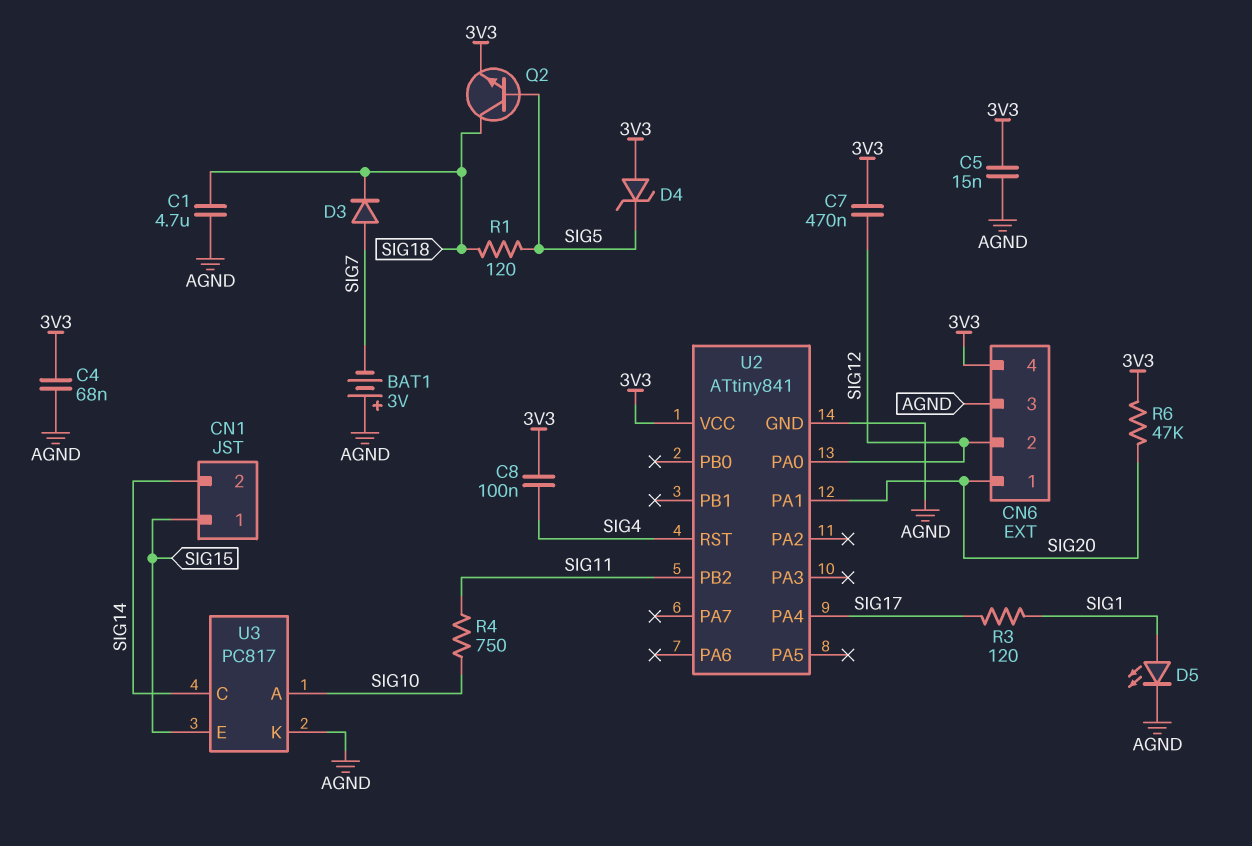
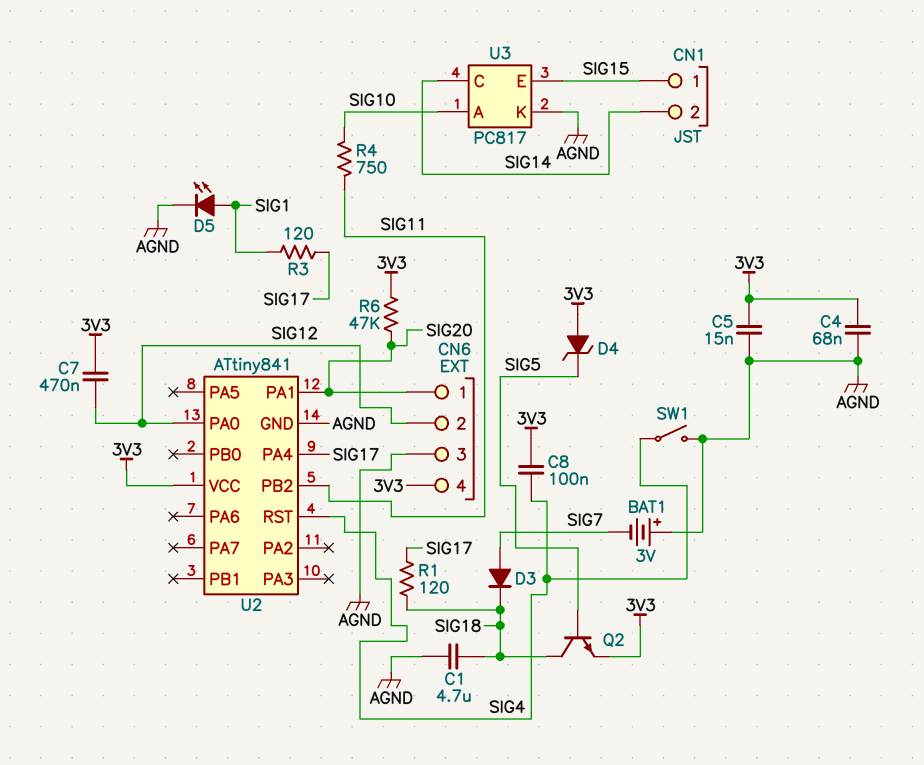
R1: 120 (SIG5, SIG18) -> 120 (SIG17, SIG18)
SW1: none -> switch (AGND, SIG4)

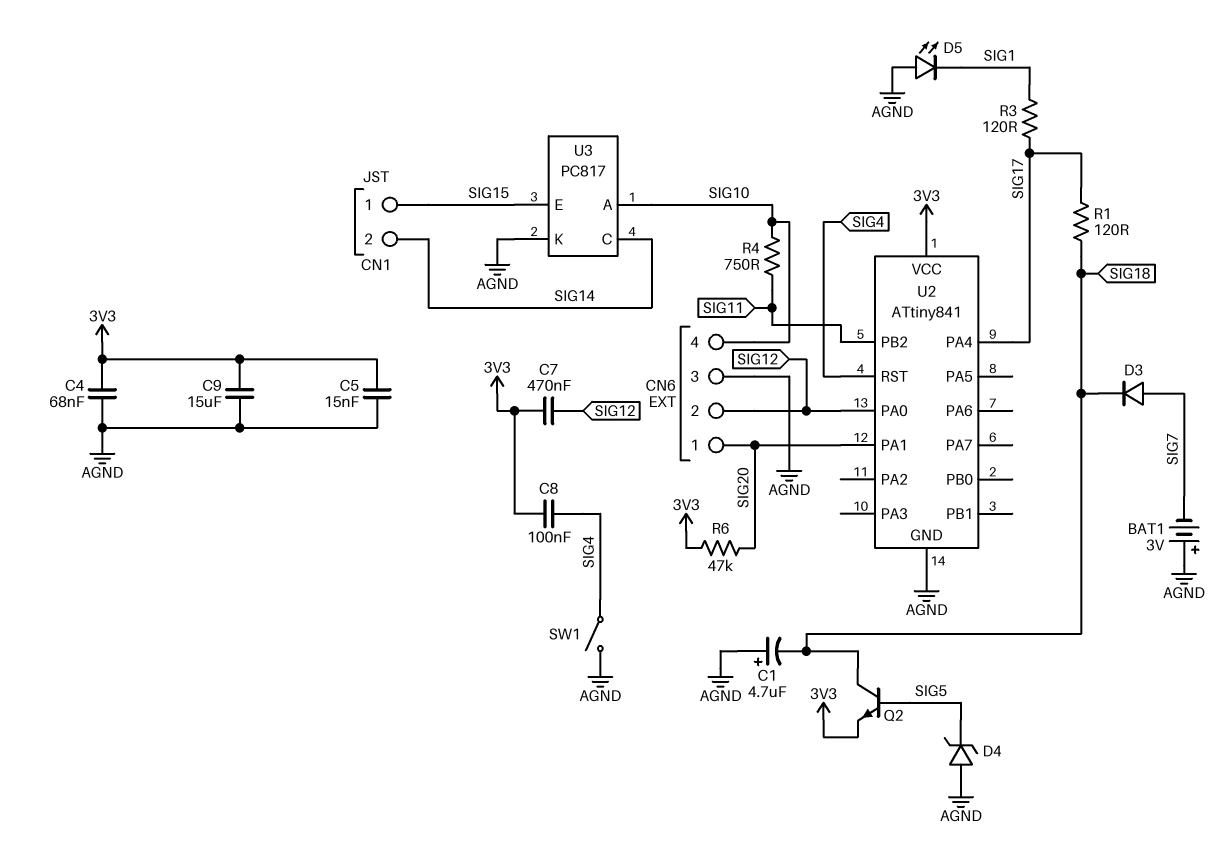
C1: 4.7uF (AGND, SIG18) -> 4.7uF (plus AGND, minus SIG18)
C9: none -> 15uF (3V3, AGND)
CN6 pin 4: 3V3 -> SIG10
D4: zener (A 3V3, K SIG5) -> zener (A AGND, K SIG5)
D5: LED (A SIG1, K AGND) -> LED (A AGND, K SIG1)

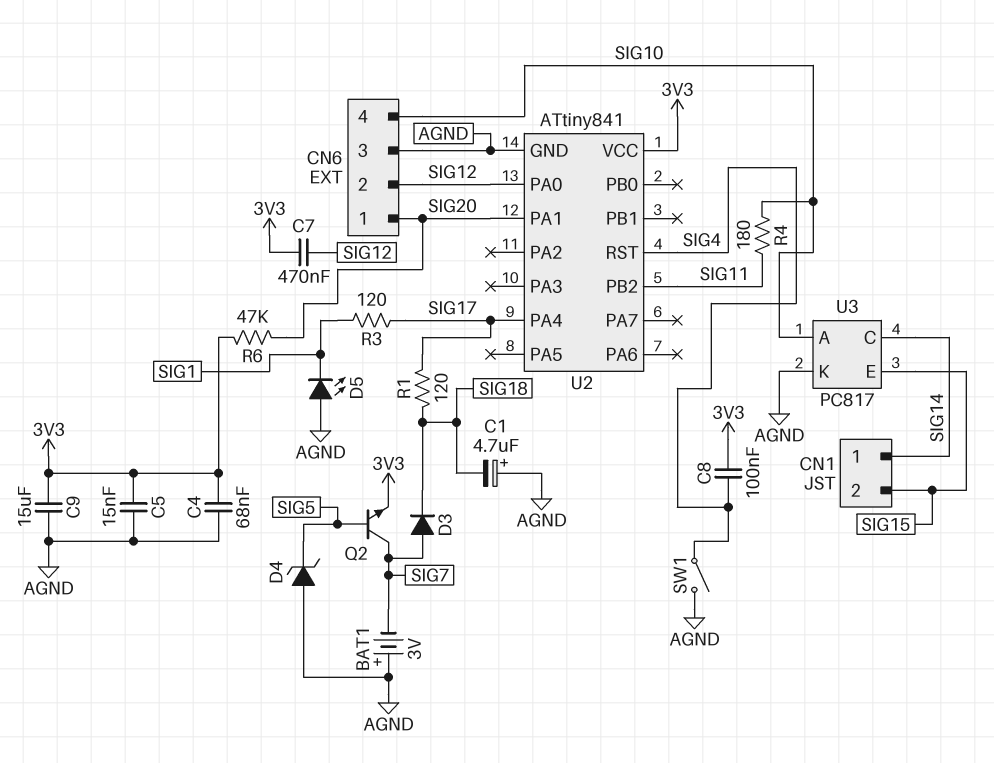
CN1 pin 1: SIG15 -> SIG14
CN1 pin 2: SIG14 -> SIG15
Q2: NPN (B SIG5, C SIG18, E 3V3) -> NPN (B SIG5, C SIG7, E 3V3)
R4: 750 (SIG10, SIG11) -> 180 (SIG10, SIG11)

